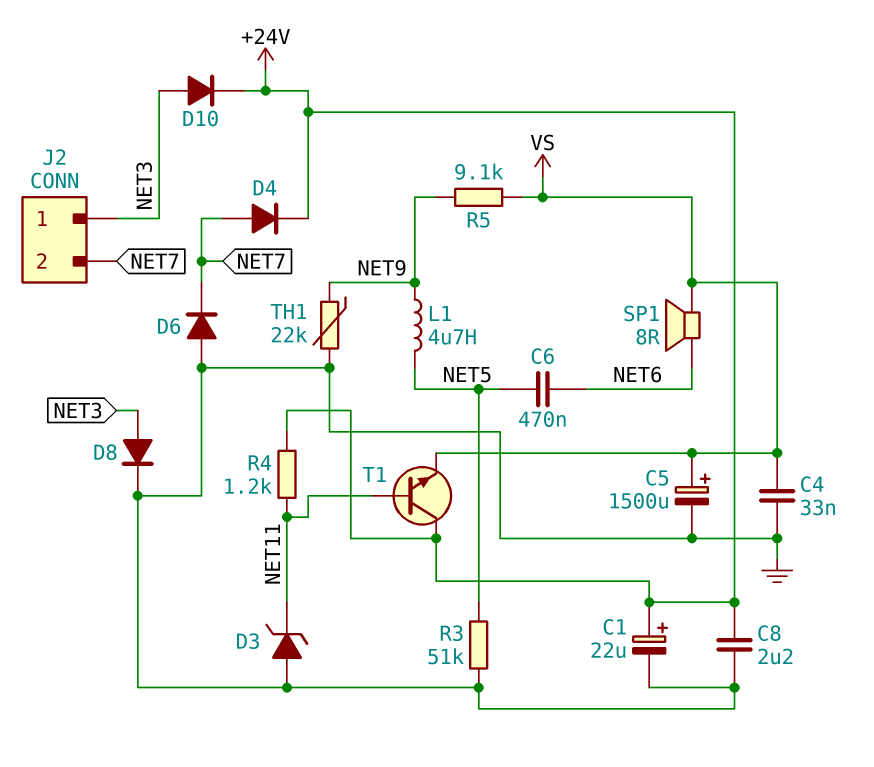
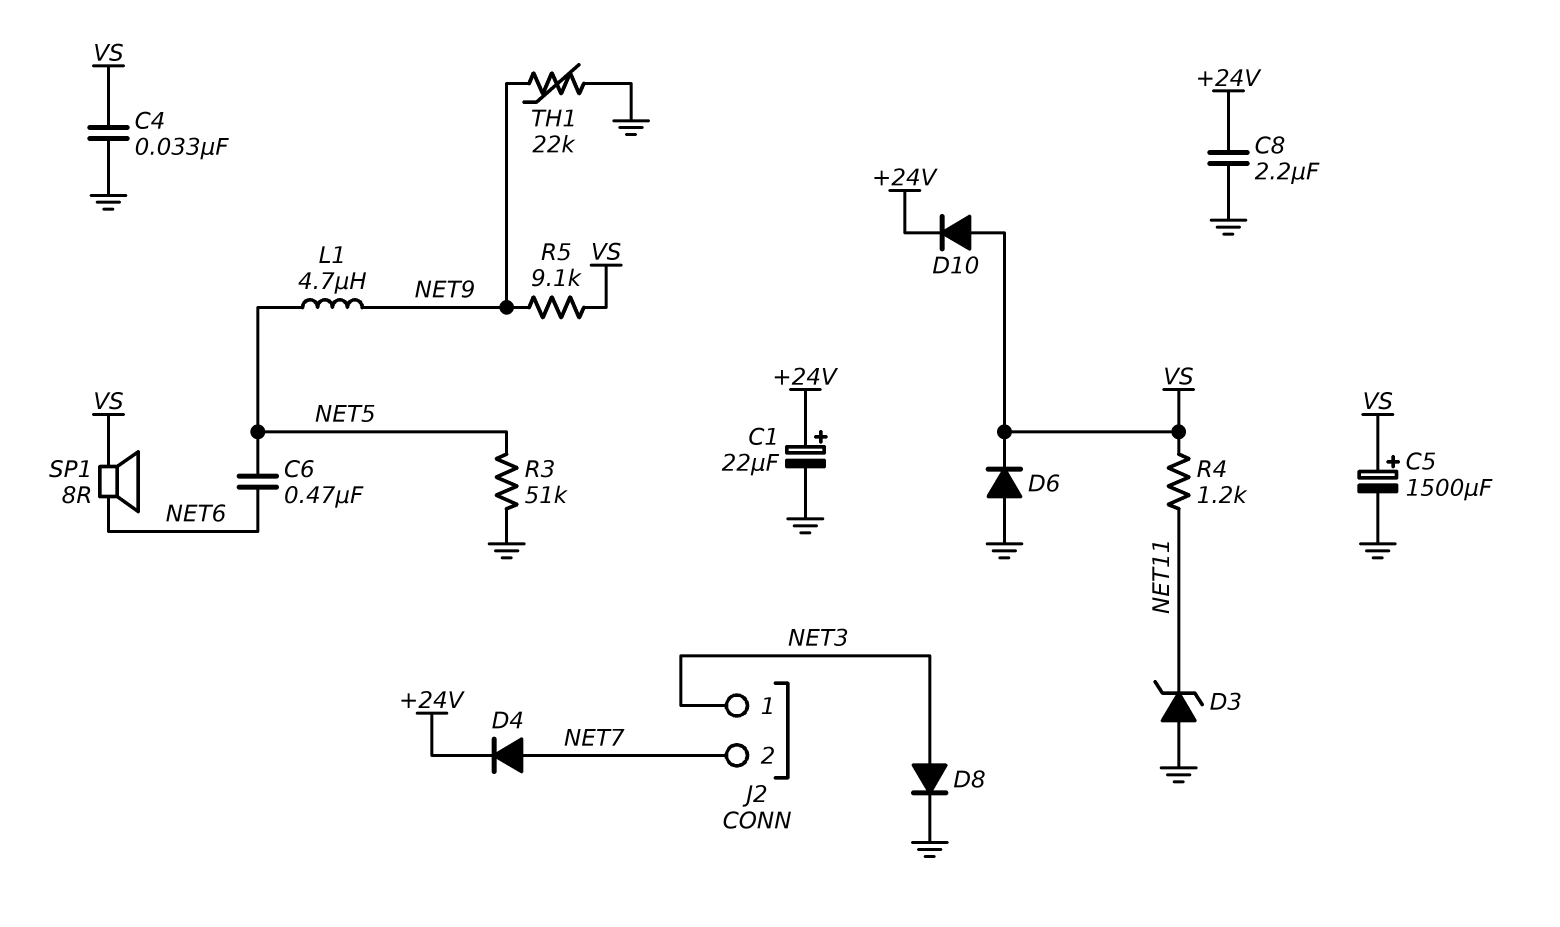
D6: diode (A GND, K NET7) -> diode (A GND, K VS)
D10: diode (A NET3, K +24V) -> diode (A VS, K +24V)
R4: 1.2k (+24V, NET11) -> 1.2k (NET11, VS)
T1: NPN (B NET11, C +24V, E VS) -> none

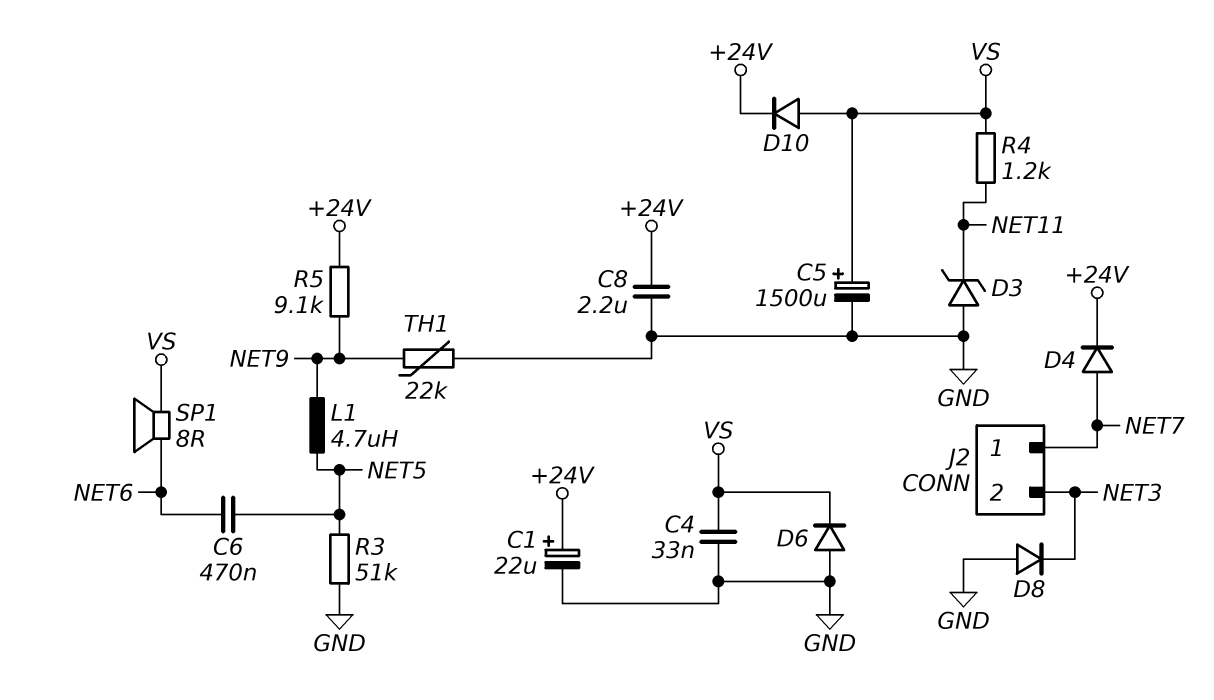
D8: diode (A NET3, K GND) -> diode (A GND, K NET3)
J2 pin 1: NET3 -> NET7
J2 pin 2: NET7 -> NET3
R5: 9.1k (NET9, VS) -> 9.1k (+24V, NET9)

